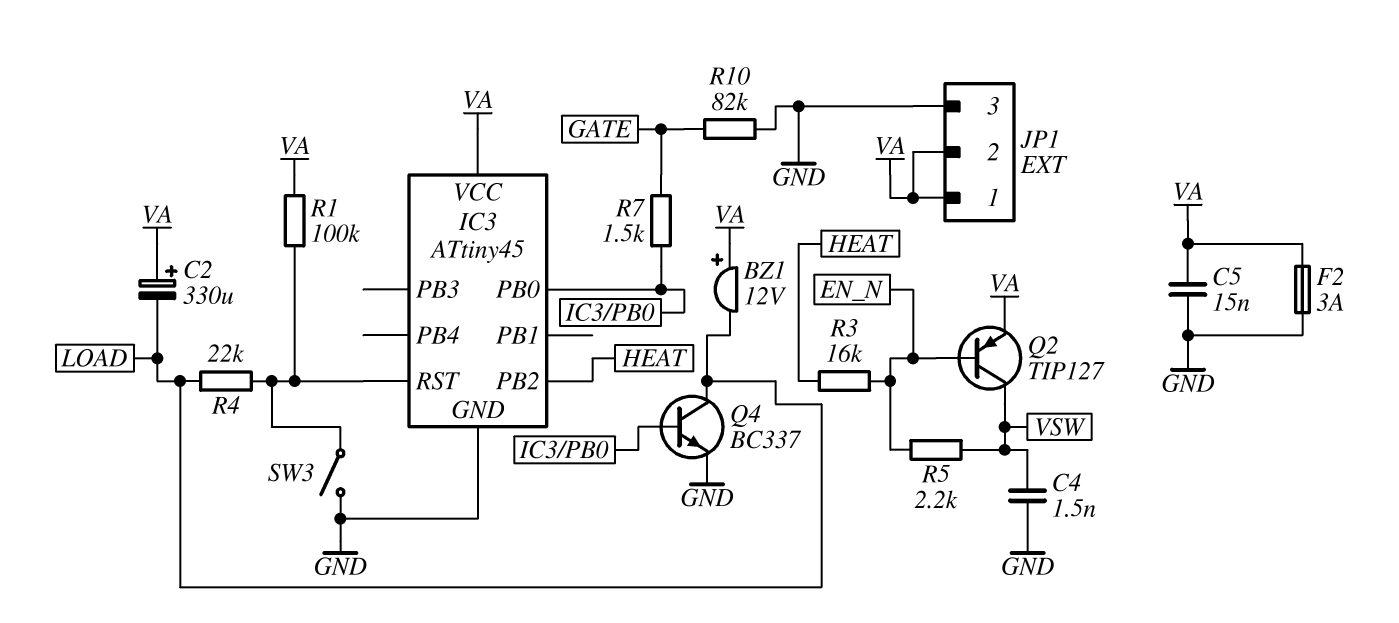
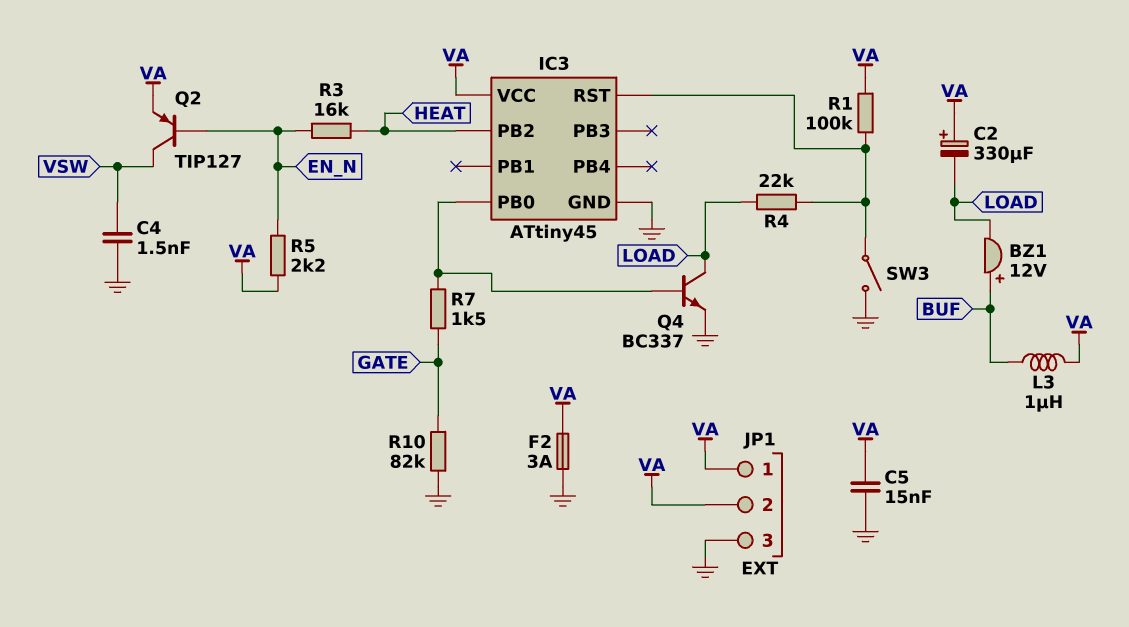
BZ1: buzzer 12V (plus VA, minus LOAD) -> buzzer 12V (plus BUF, minus LOAD)
L3: none -> 1uH (BUF, VA)
R5: 2.2k (EN_N, VSW) -> 2.2k (EN_N, VA)

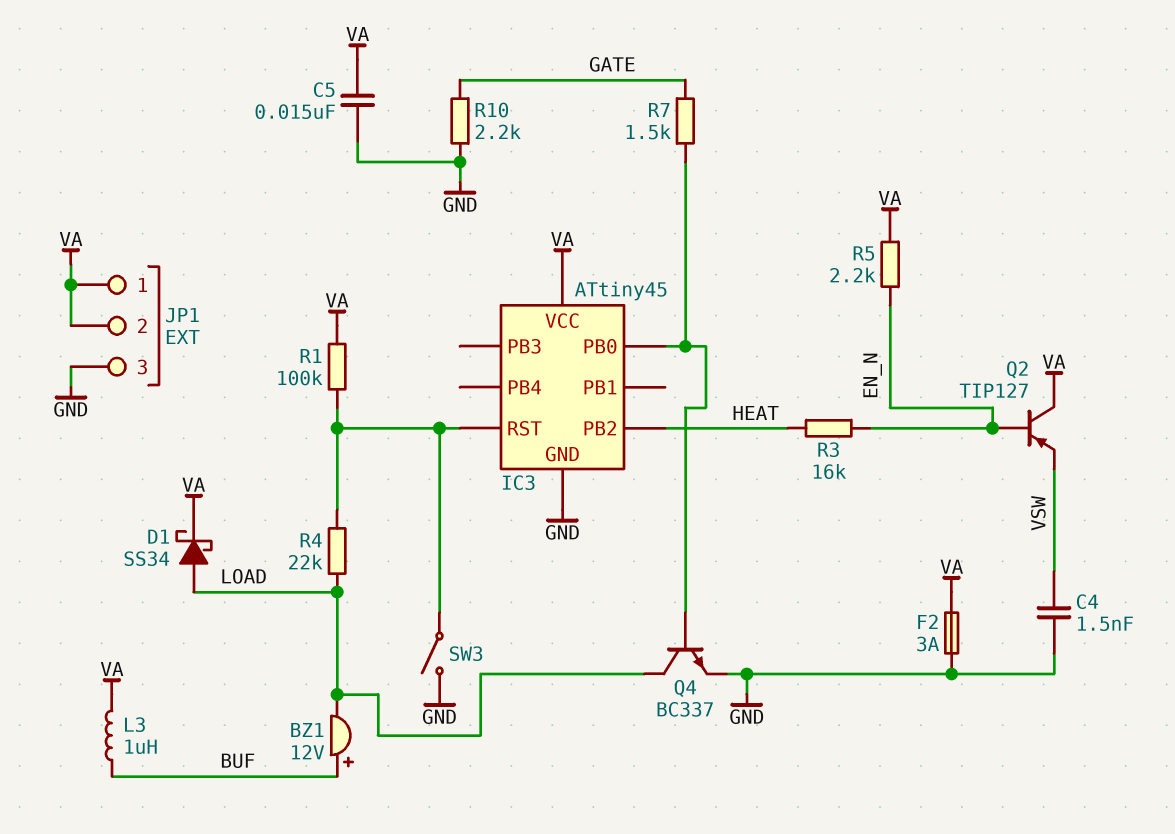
C2: 330uF (plus VA, minus LOAD) -> none
D1: none -> schottky SS34 (A LOAD, K VA)
Q2: PNP TIP127 (B EN_N, C VSW, E VA) -> PNP TIP127 (B EN_N, C VA, E VSW)
R10: 82k (GATE, GND) -> 2.2k (GATE, GND)

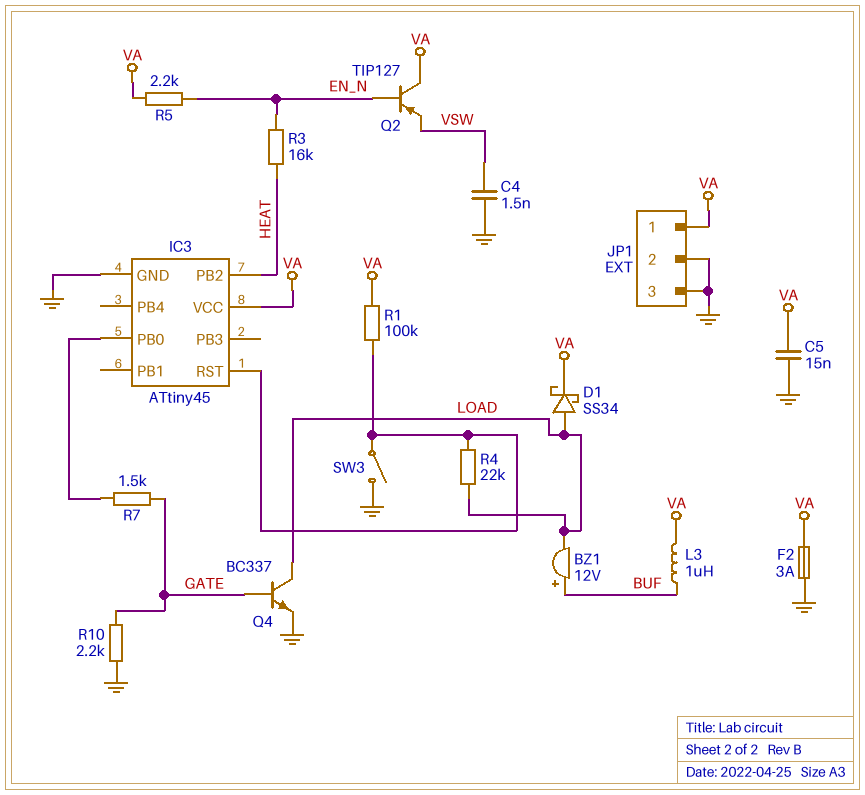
JP1 pin 2: VA -> GND
Q4: NPN BC337 (B IC3/PB0, C LOAD, E GND) -> NPN BC337 (B GATE, C LOAD, E GND)

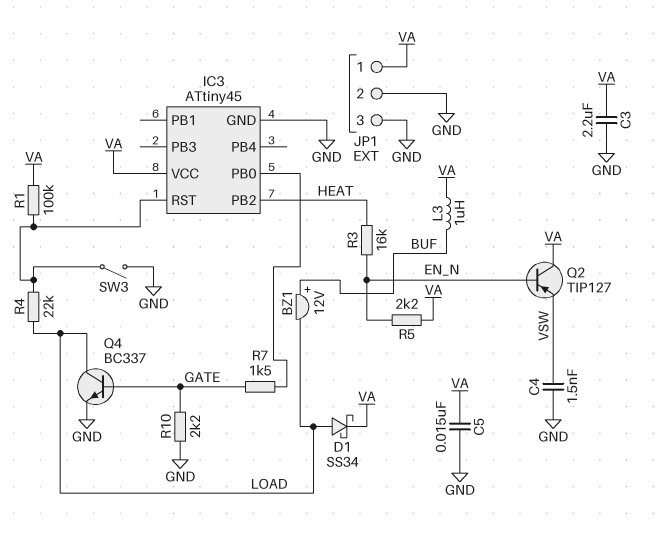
C3: none -> 2.2uF (GND, VA)
F2: 3A (GND, VA) -> none

